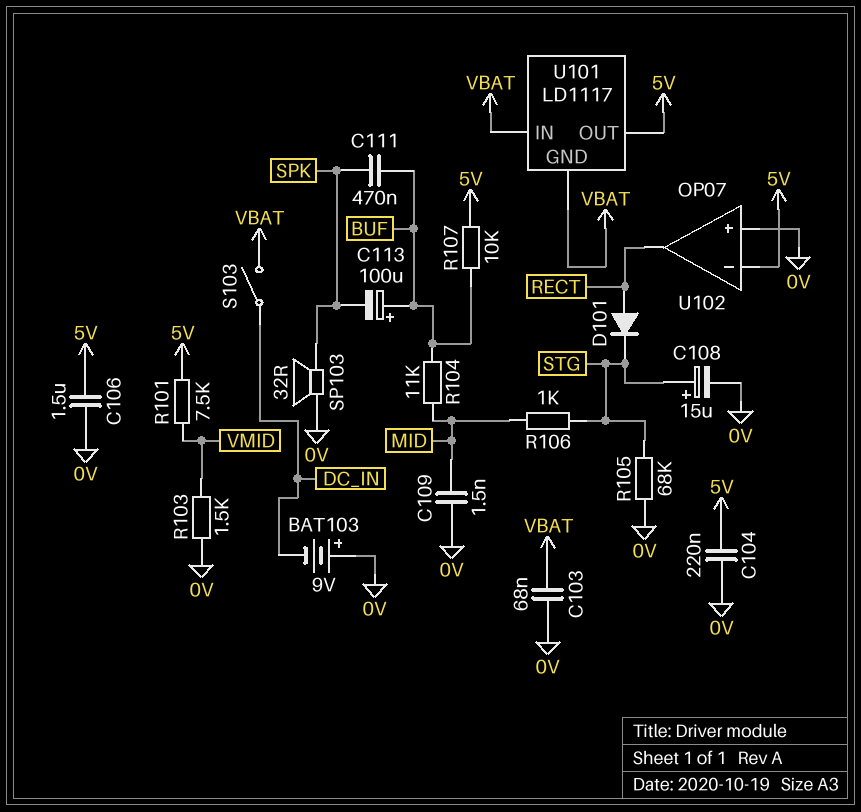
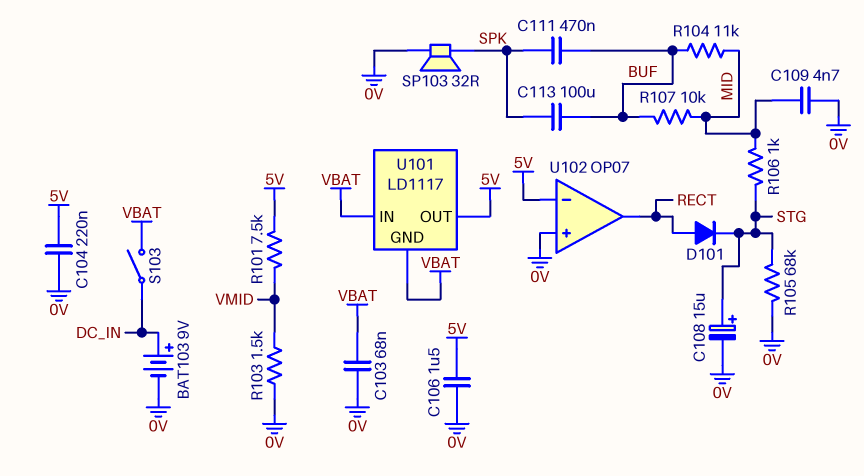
BAT103: 9V (plus 0V, minus DC_IN) -> 9V (plus DC_IN, minus 0V)
C109: 1.5nF (0V, MID) -> 4.7nF (0V, MID)
C113: 100uF (plus BUF, minus SPK) -> 100uF (BUF, SPK)
R107: 10k (5V, BUF) -> 10k (BUF, MID)

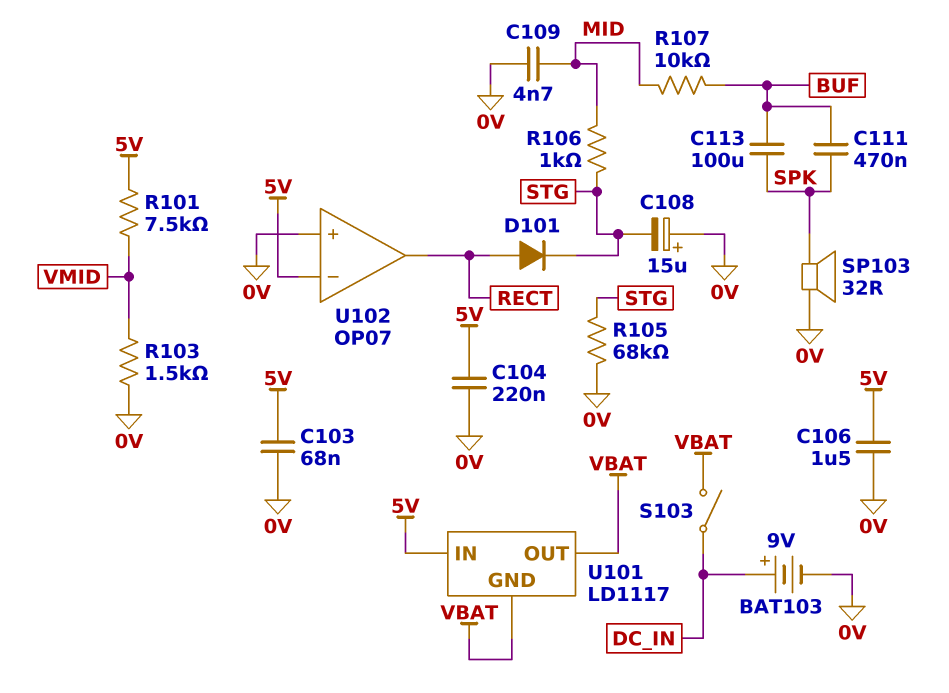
C103: 68nF (0V, VBAT) -> 68nF (0V, 5V)
C108: 15uF (plus STG, minus 0V) -> 15uF (plus 0V, minus STG)
R104: 11k (BUF, MID) -> none
U101 pin IN: VBAT -> 5V
U101 pin OUT: 5V -> VBAT

